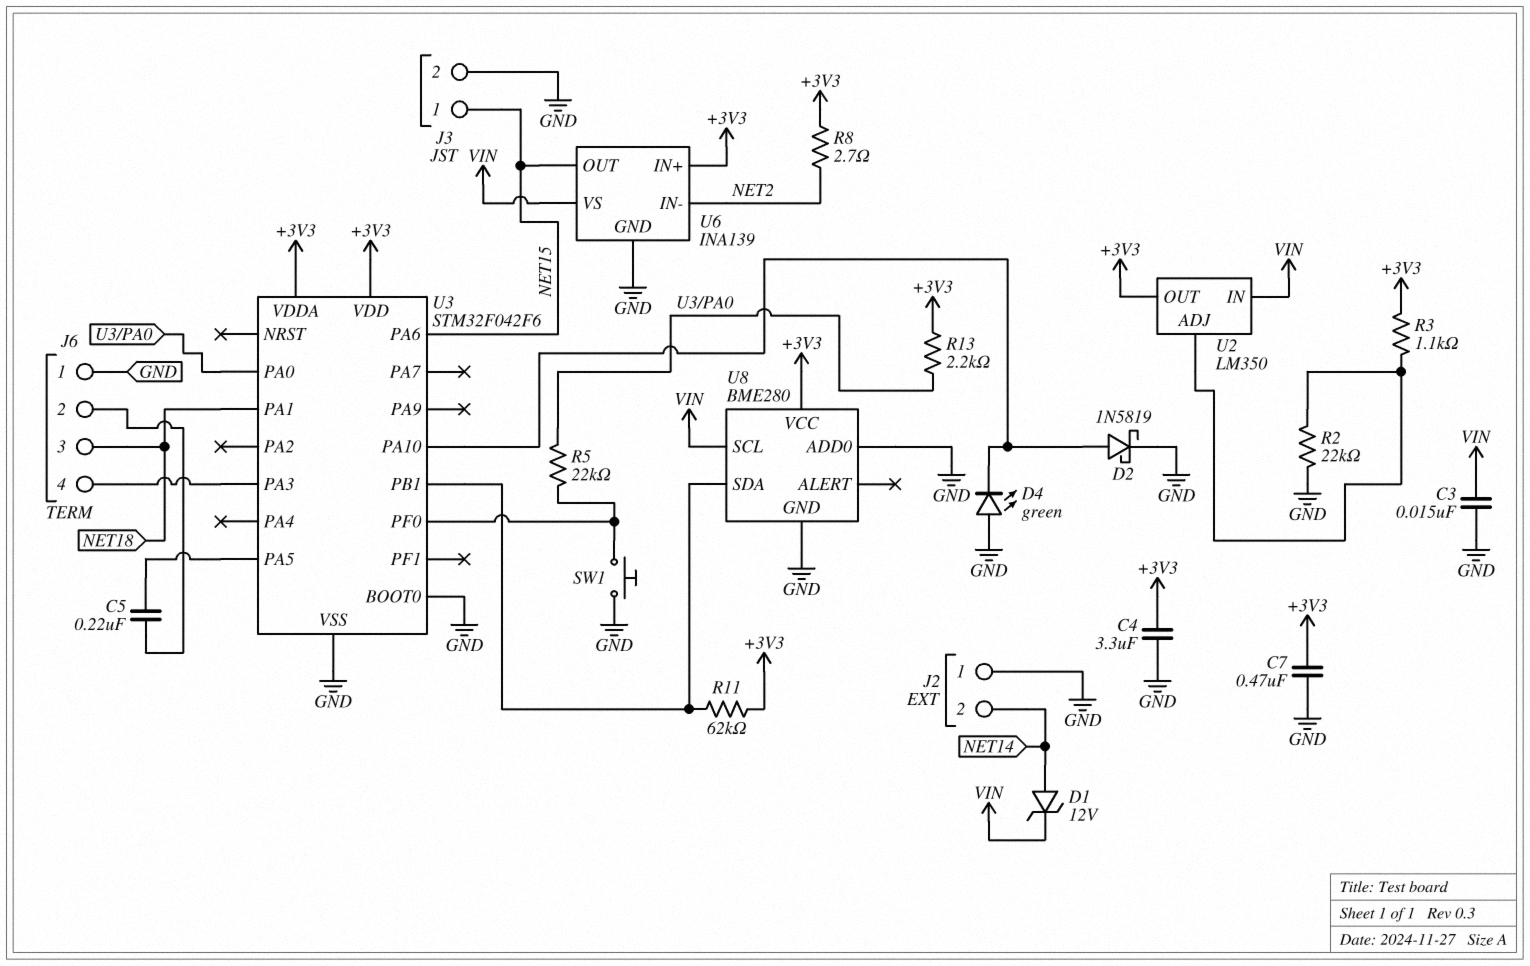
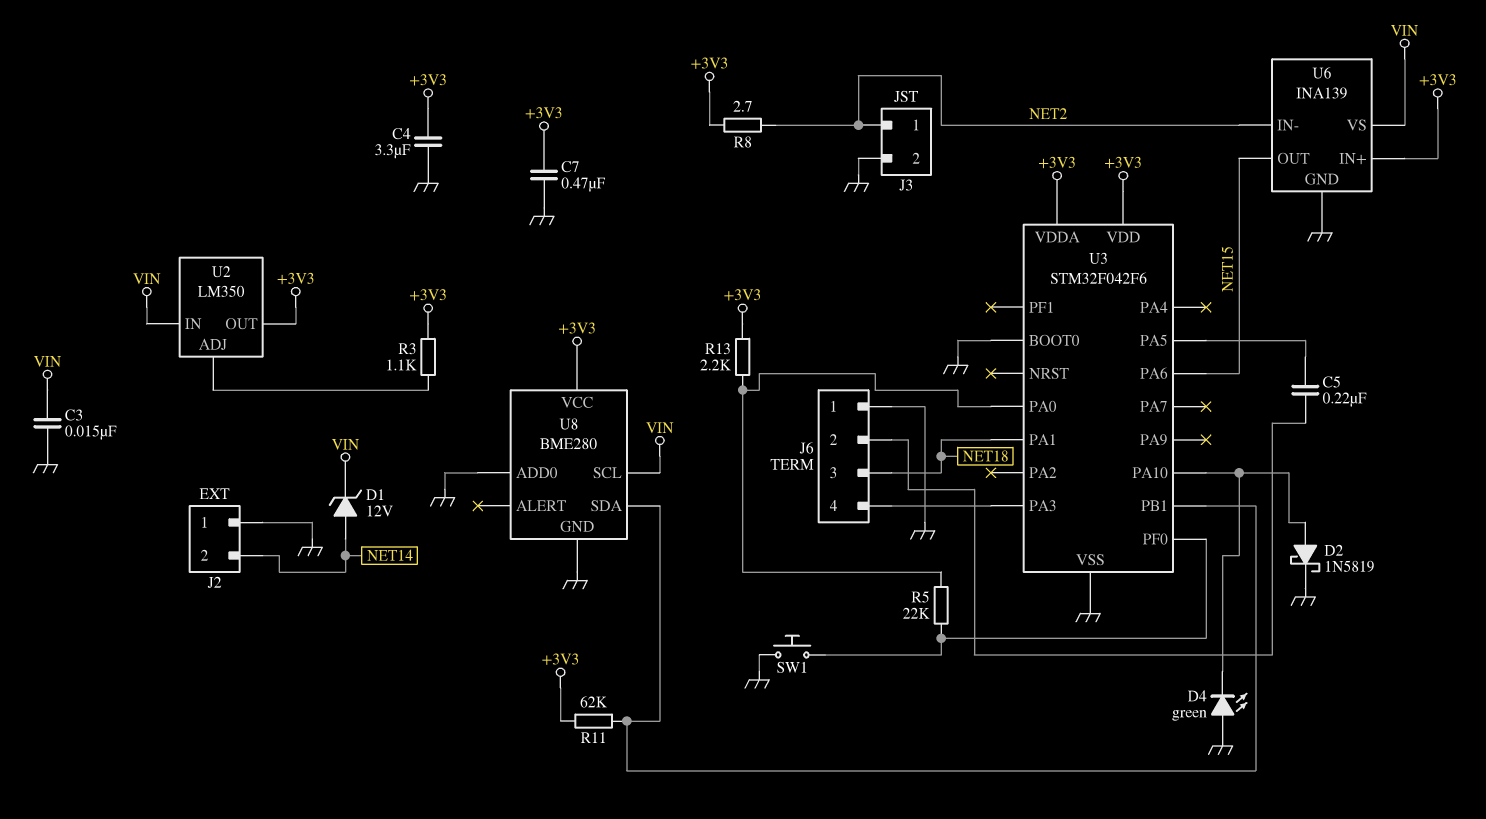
J3 pin 1: NET15 -> NET2
R2: 22k (GND, U2/ADJ) -> none

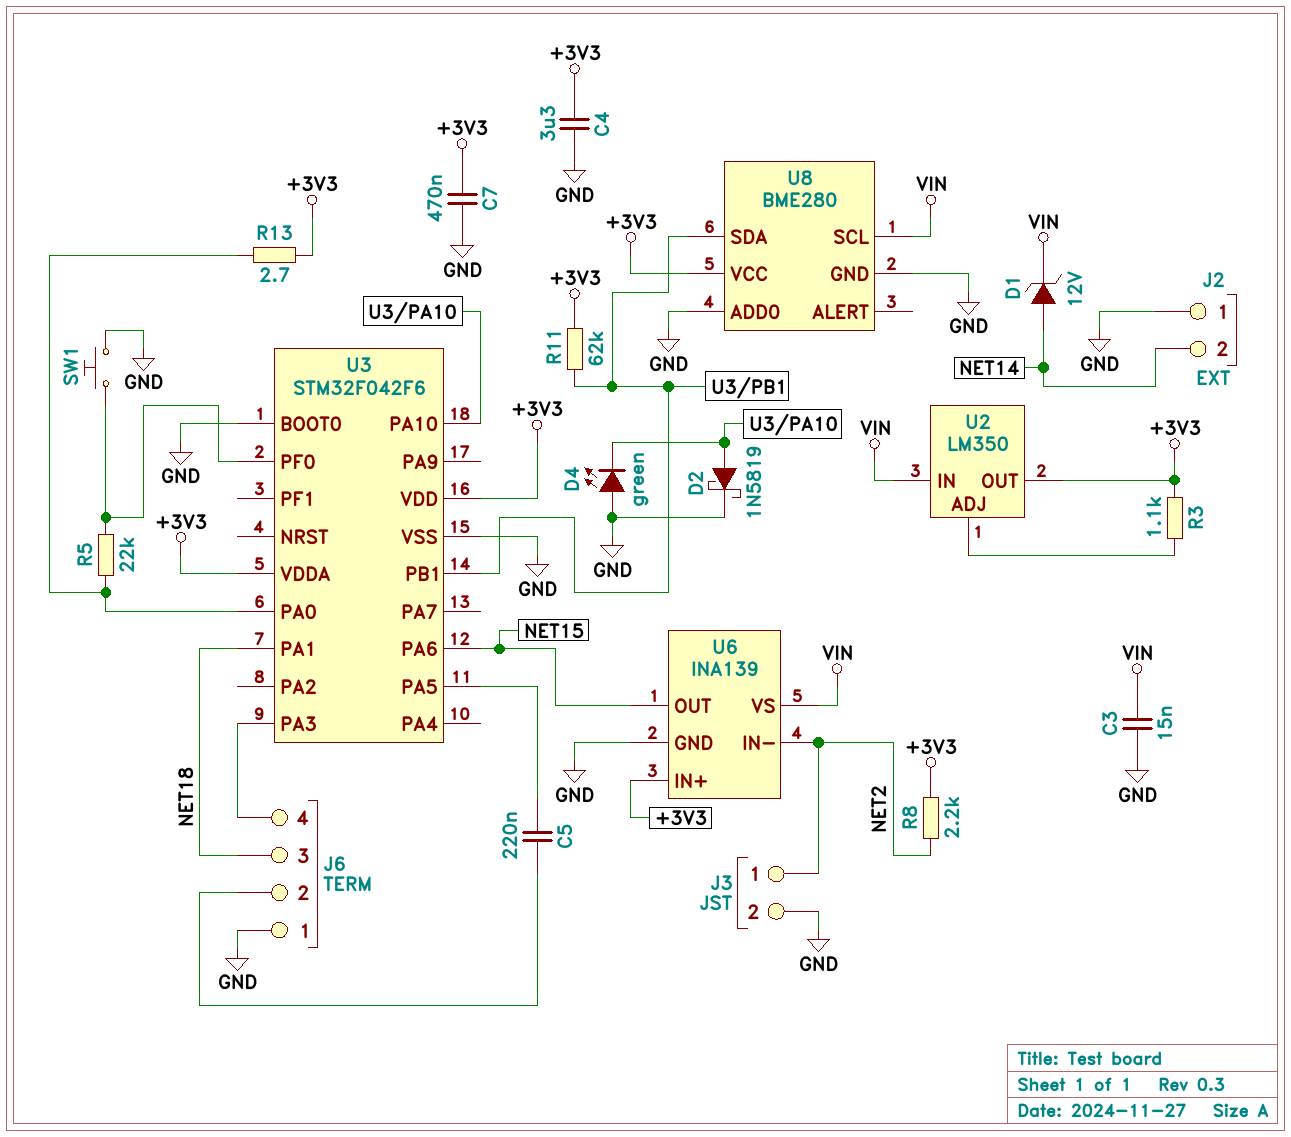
R8: 2.7 (+3V3, NET2) -> 2.2k (+3V3, NET2)
R13: 2.2k (+3V3, U3/PA0) -> 2.7 (+3V3, U3/PA0)

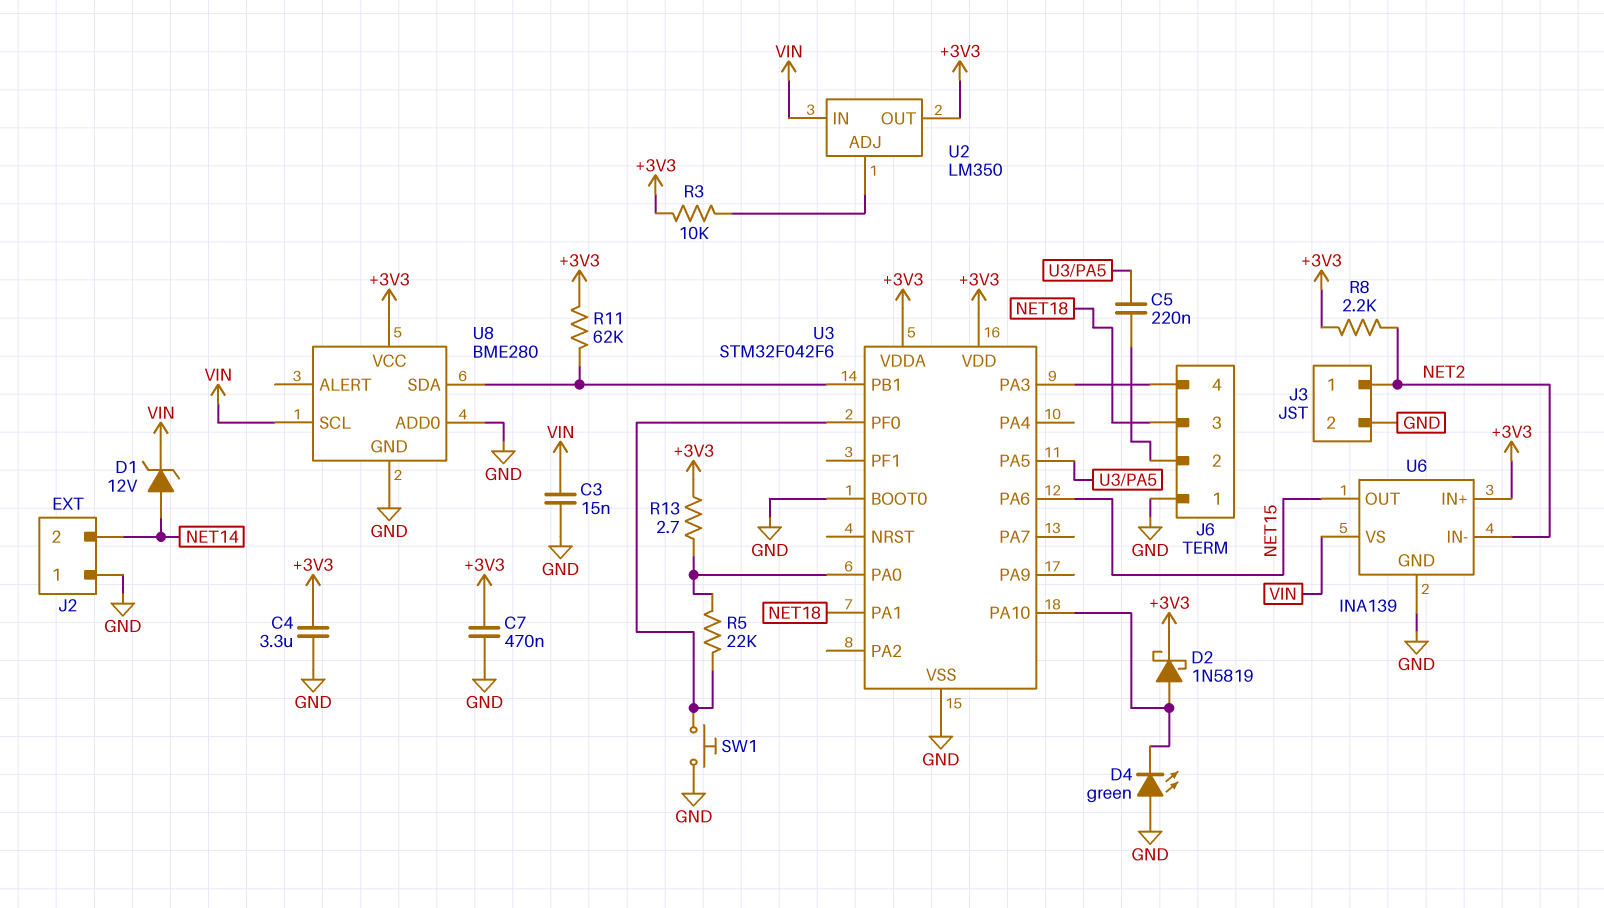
D2: schottky 1N5819 (A U3/PA10, K GND) -> schottky 1N5819 (A U3/PA10, K +3V3)
R3: 1.1k (+3V3, U2/ADJ) -> 10k (+3V3, U2/ADJ)

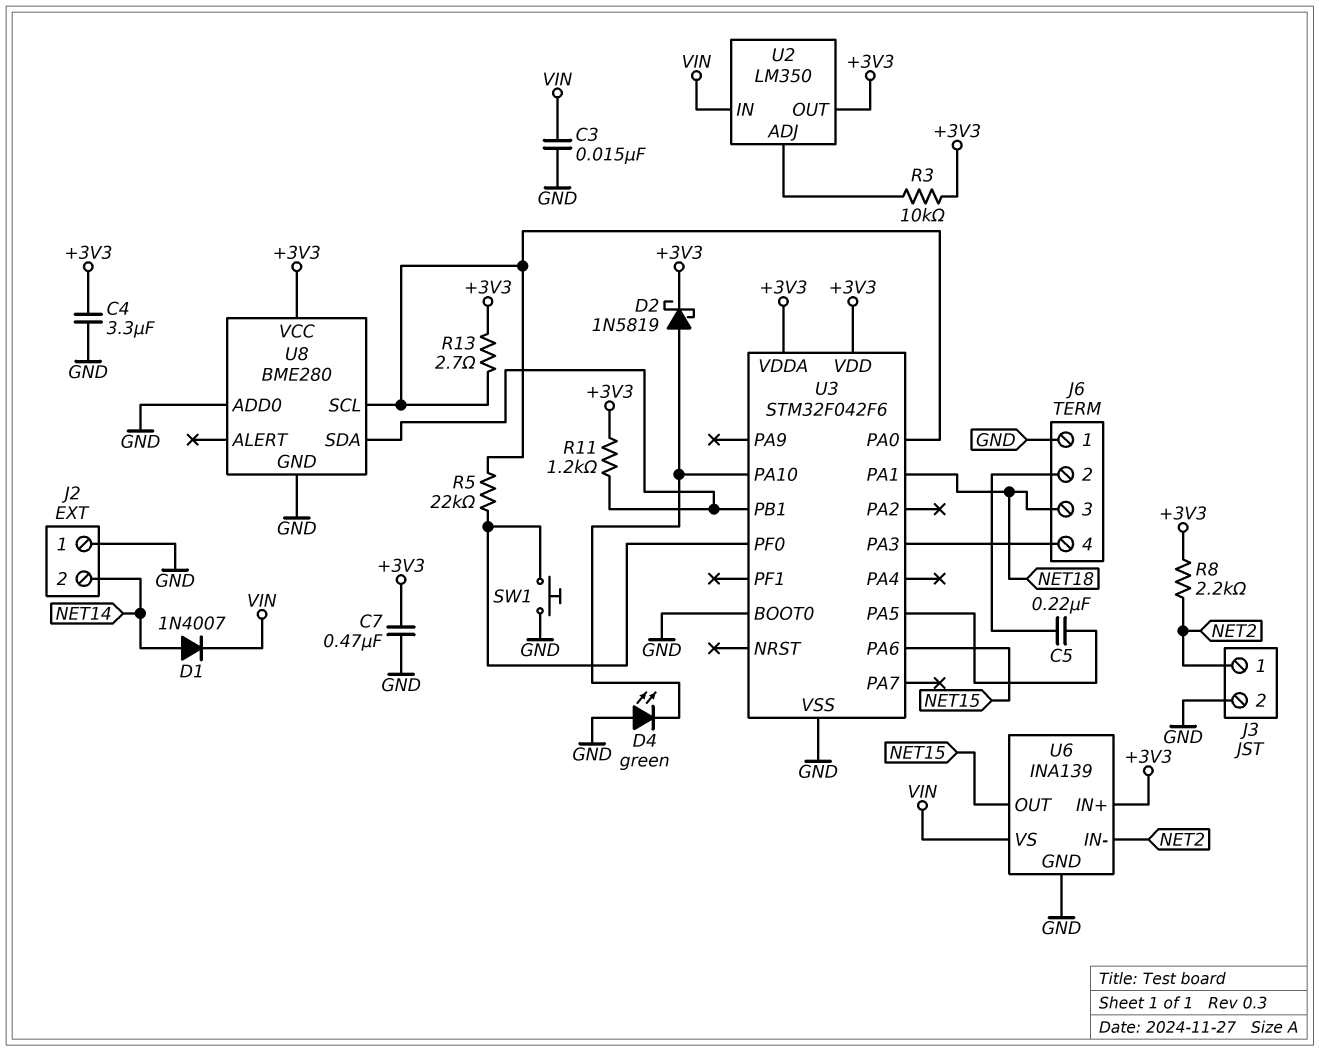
D1: zener 12V (A NET14, K VIN) -> diode 1N4007 (A NET14, K VIN)
R11: 62k (+3V3, U3/PB1) -> 1.2k (+3V3, U3/PB1)
U8 pin SCL: VIN -> U3/PA0

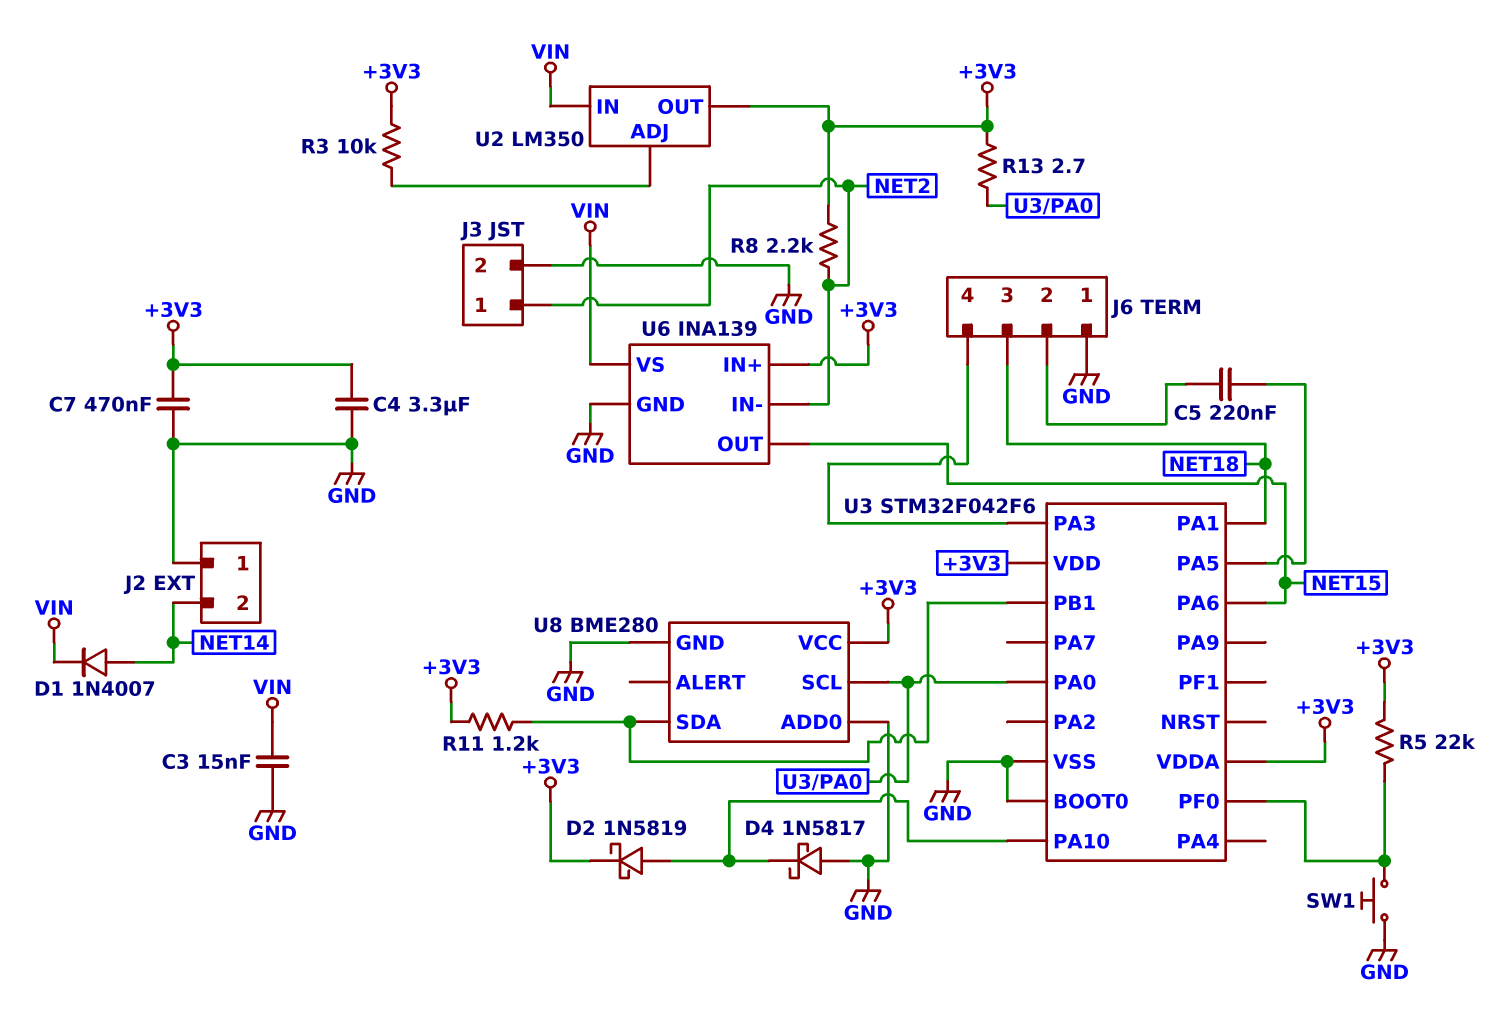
D4: LED green (A GND, K U3/PA10) -> schottky 1N5817 (A GND, K U3/PA10)
R5: 22k (U3/PA0, U3/PF0) -> 22k (+3V3, U3/PF0)

